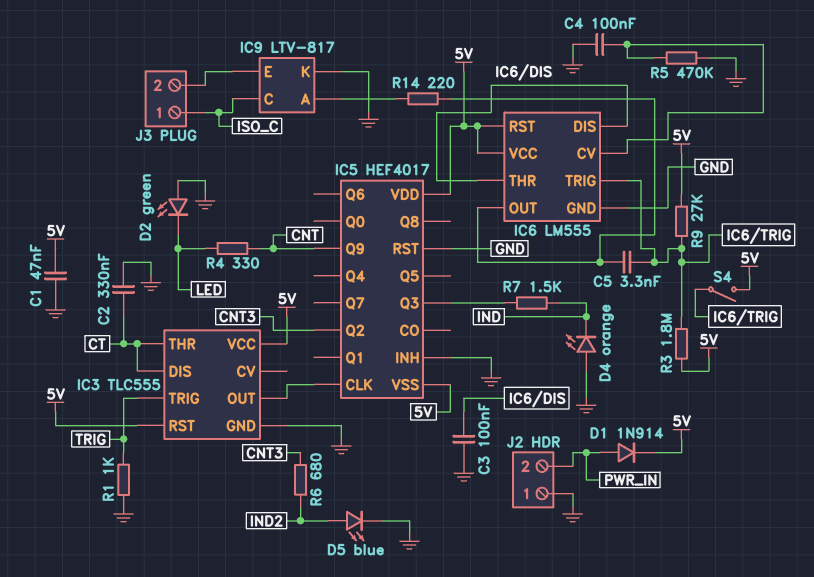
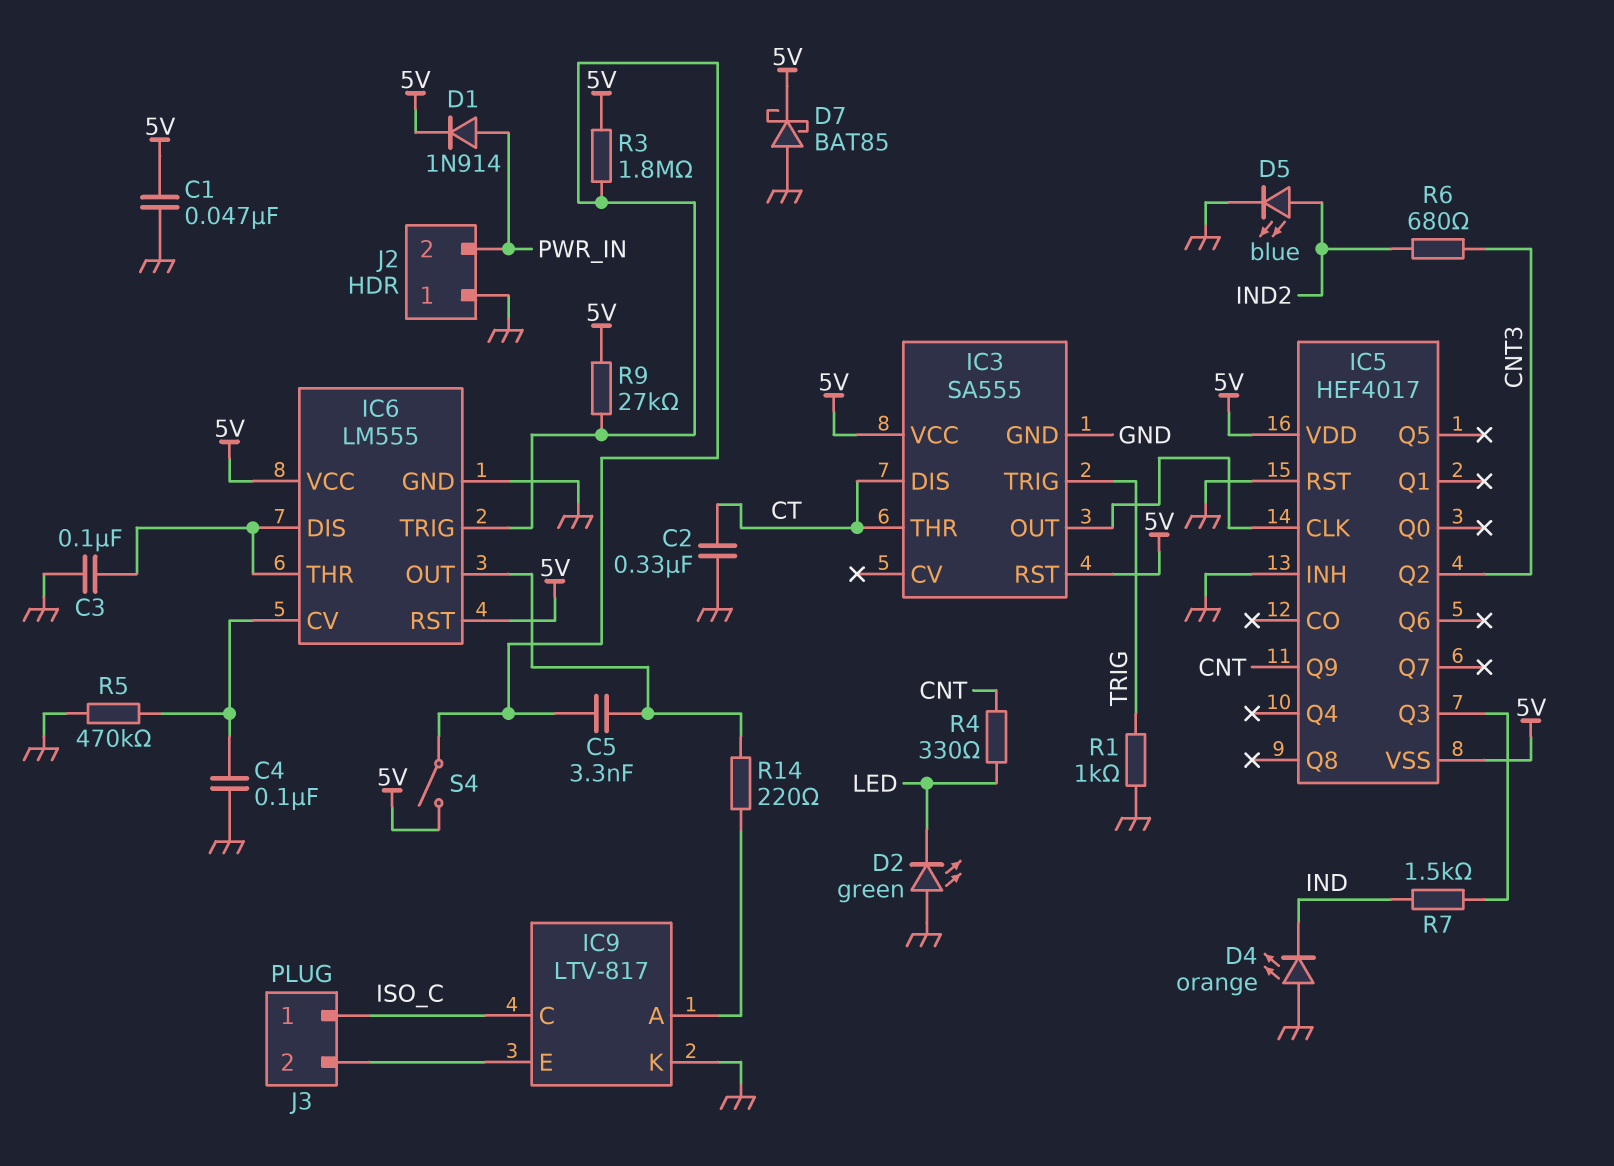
D7: none -> schottky BAT85 (A GND, K 5V)
IC3: TLC555 -> SA555

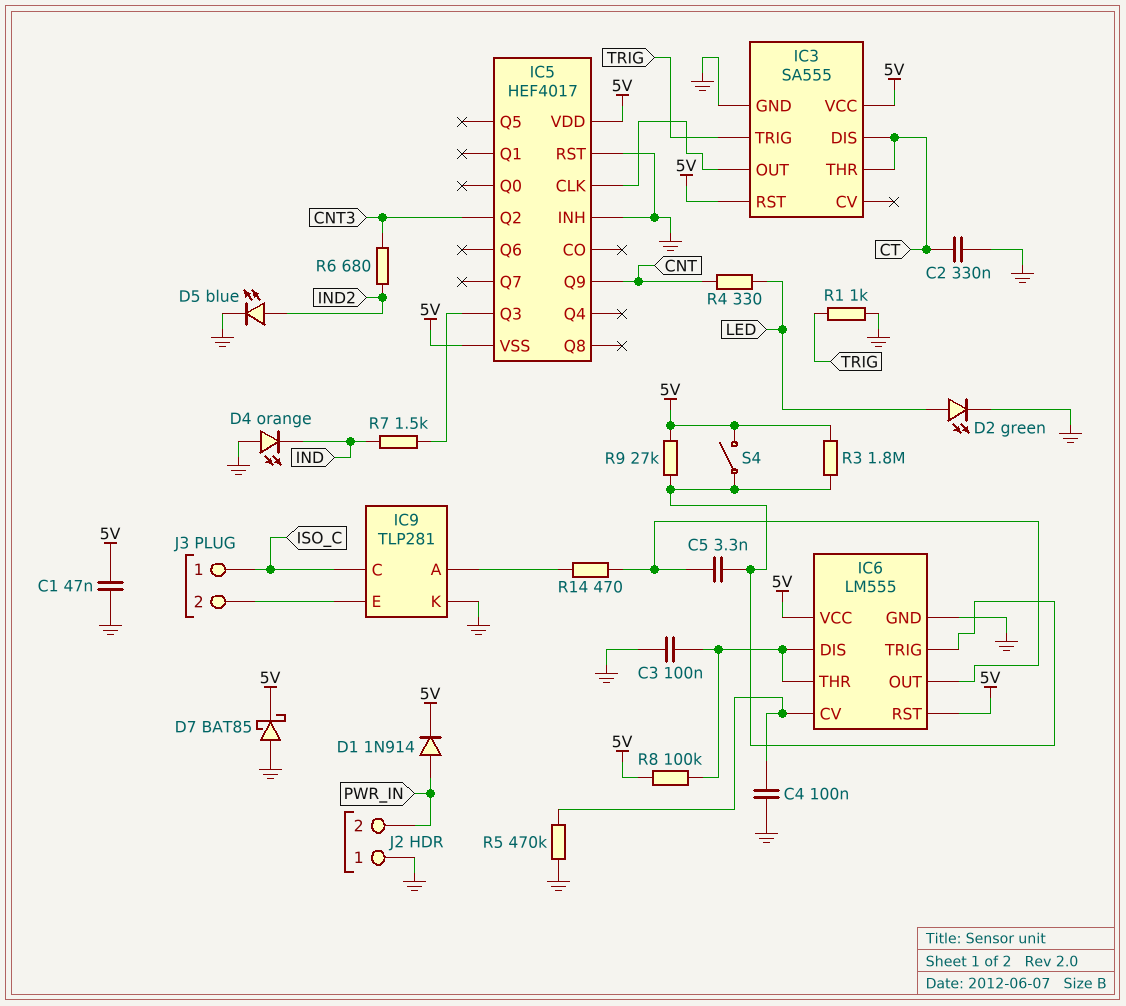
D2: LED green (A GND, K LED) -> LED green (A LED, K GND)
IC9: LTV-817 -> TLP281
R8: none -> 100k (5V, IC6/DIS)
R14: 220 (IC6/OUT, IC9/A) -> 470 (IC6/OUT, IC9/A)

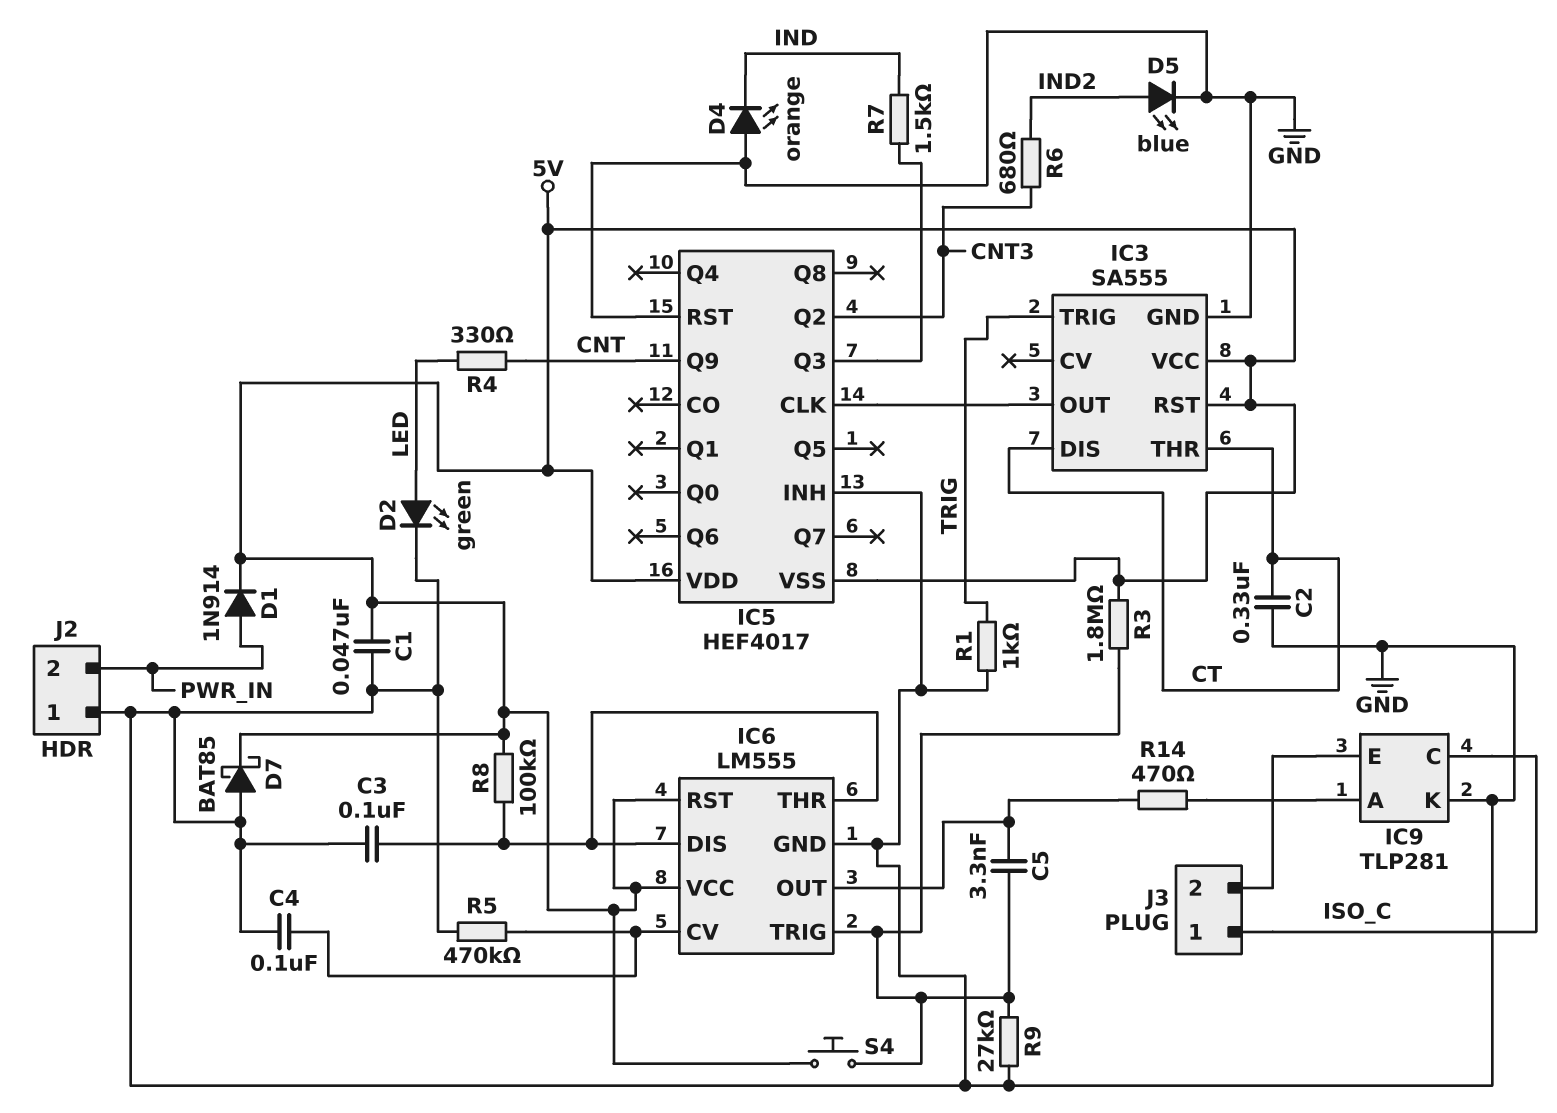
R9: 27k (5V, IC6/TRIG) -> 27k (GND, IC6/TRIG)
S4: switch (5V, IC6/TRIG) -> button (5V, IC6/TRIG)

